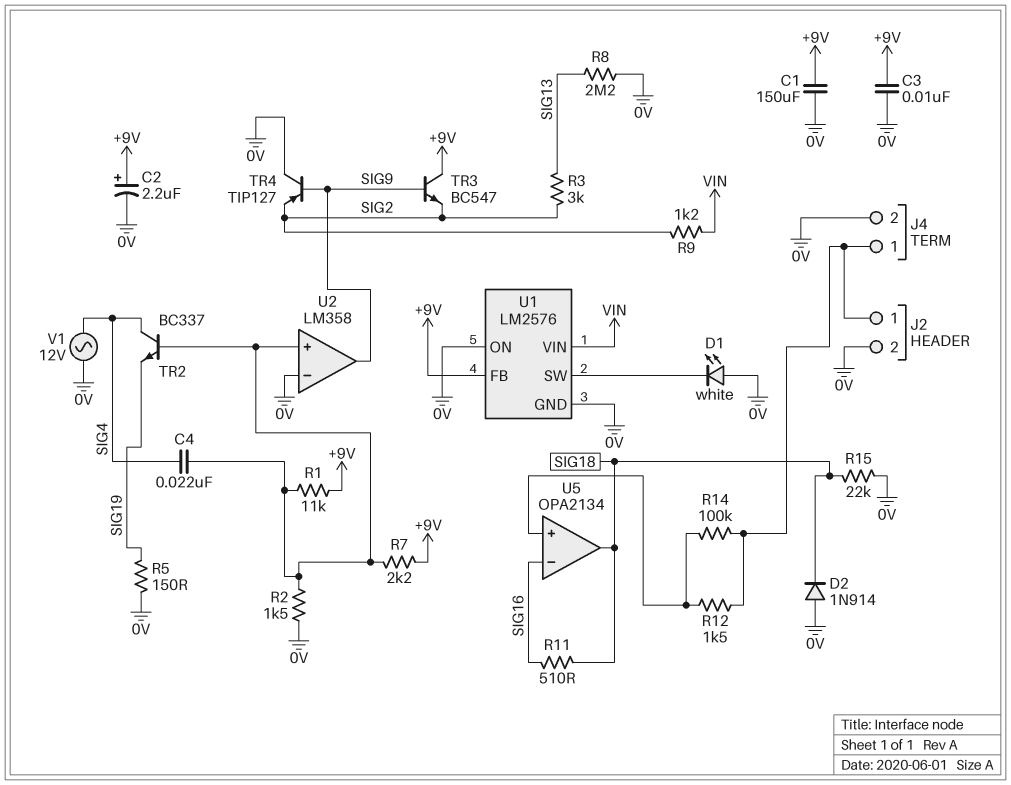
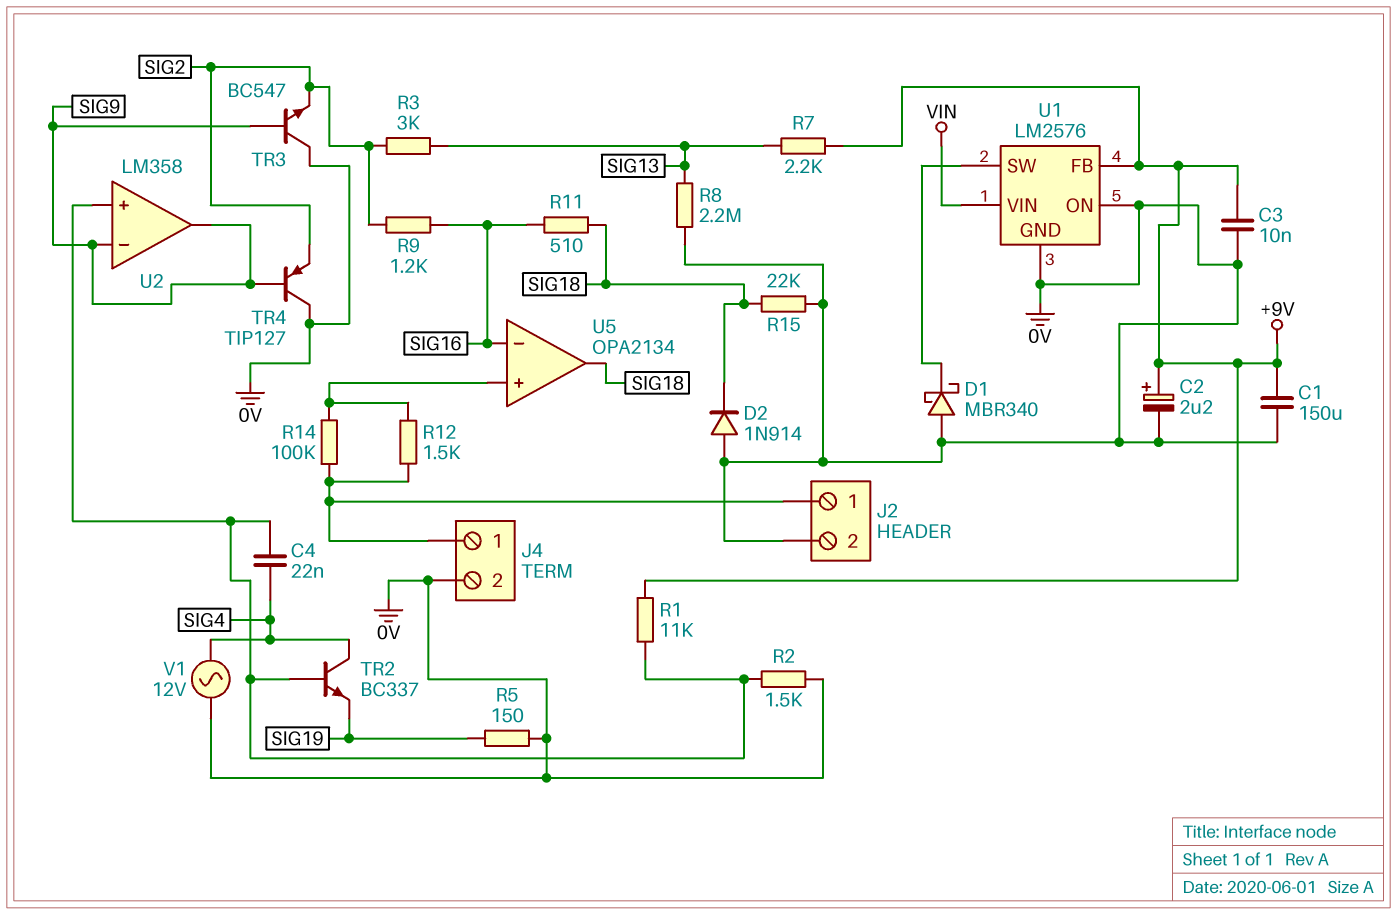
D1: LED white (A 0V, K U1/SW) -> schottky MBR340 (A 0V, K U1/SW)
R7: 2.2k (+9V, U2/in+) -> 2.2k (+9V, SIG13)
R9: 1.2k (SIG2, VIN) -> 1.2k (SIG2, SIG16)
TR3: NPN BC547 (B SIG9, C +9V, E SIG2) -> NPN BC547 (B SIG9, C 0V, E SIG2)
U2 pin in-: 0V -> SIG9

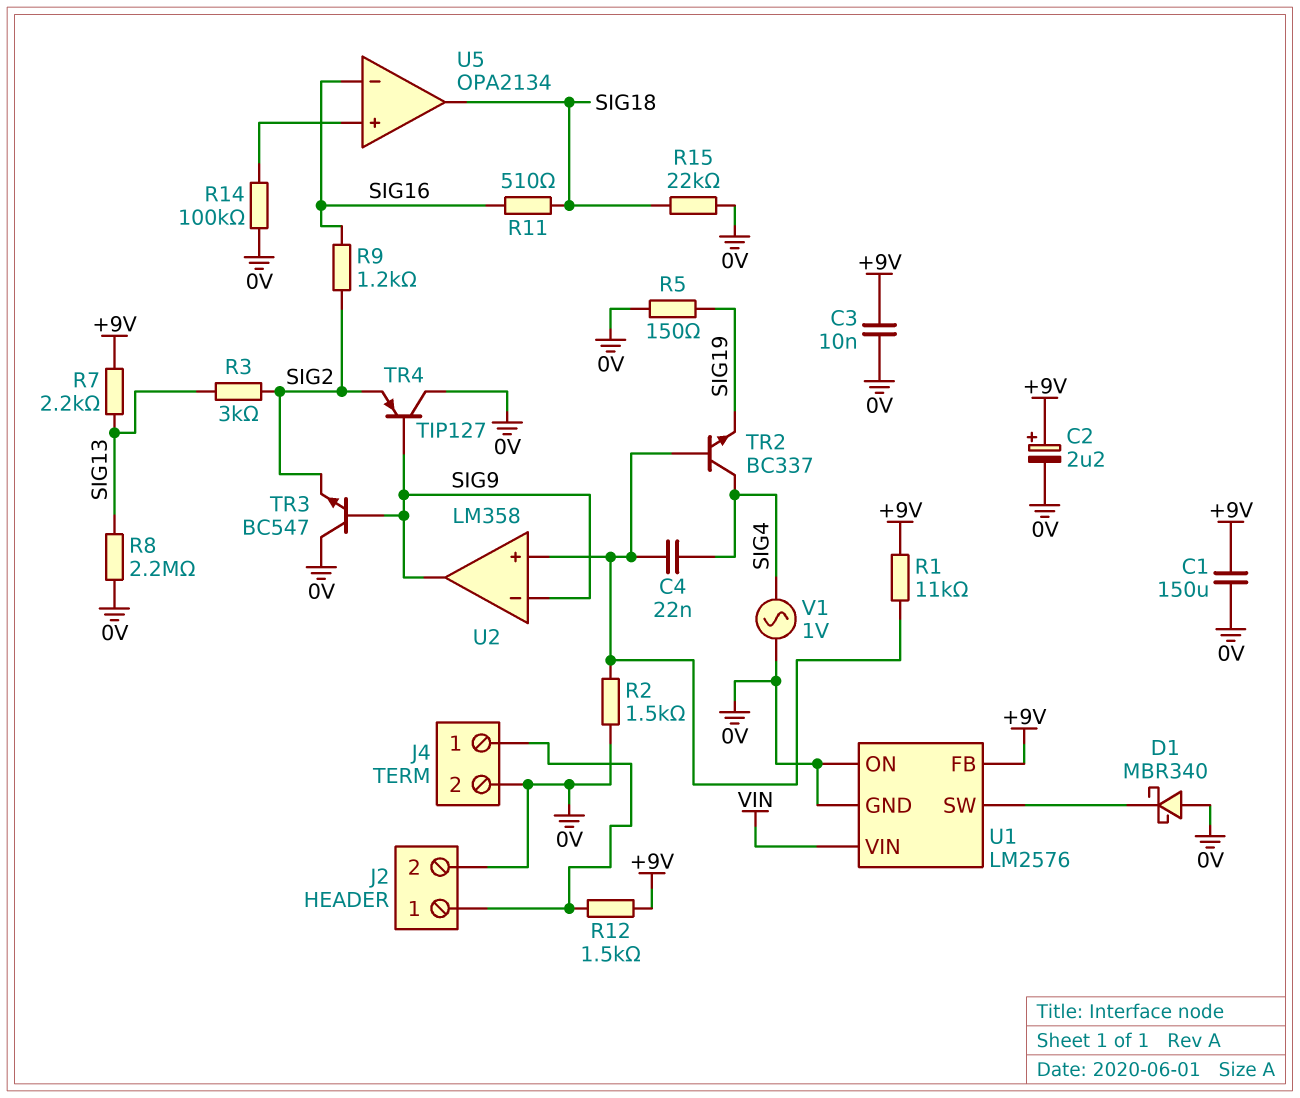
D2: diode 1N914 (A 0V, K SIG18) -> none
R12: 1.5k (J2/1, U5/in+) -> 1.5k (+9V, J2/1)
R14: 100k (J2/1, U5/in+) -> 100k (0V, U5/in+)
V1: AC 12V (0V, SIG4) -> AC 1V (0V, SIG4)

